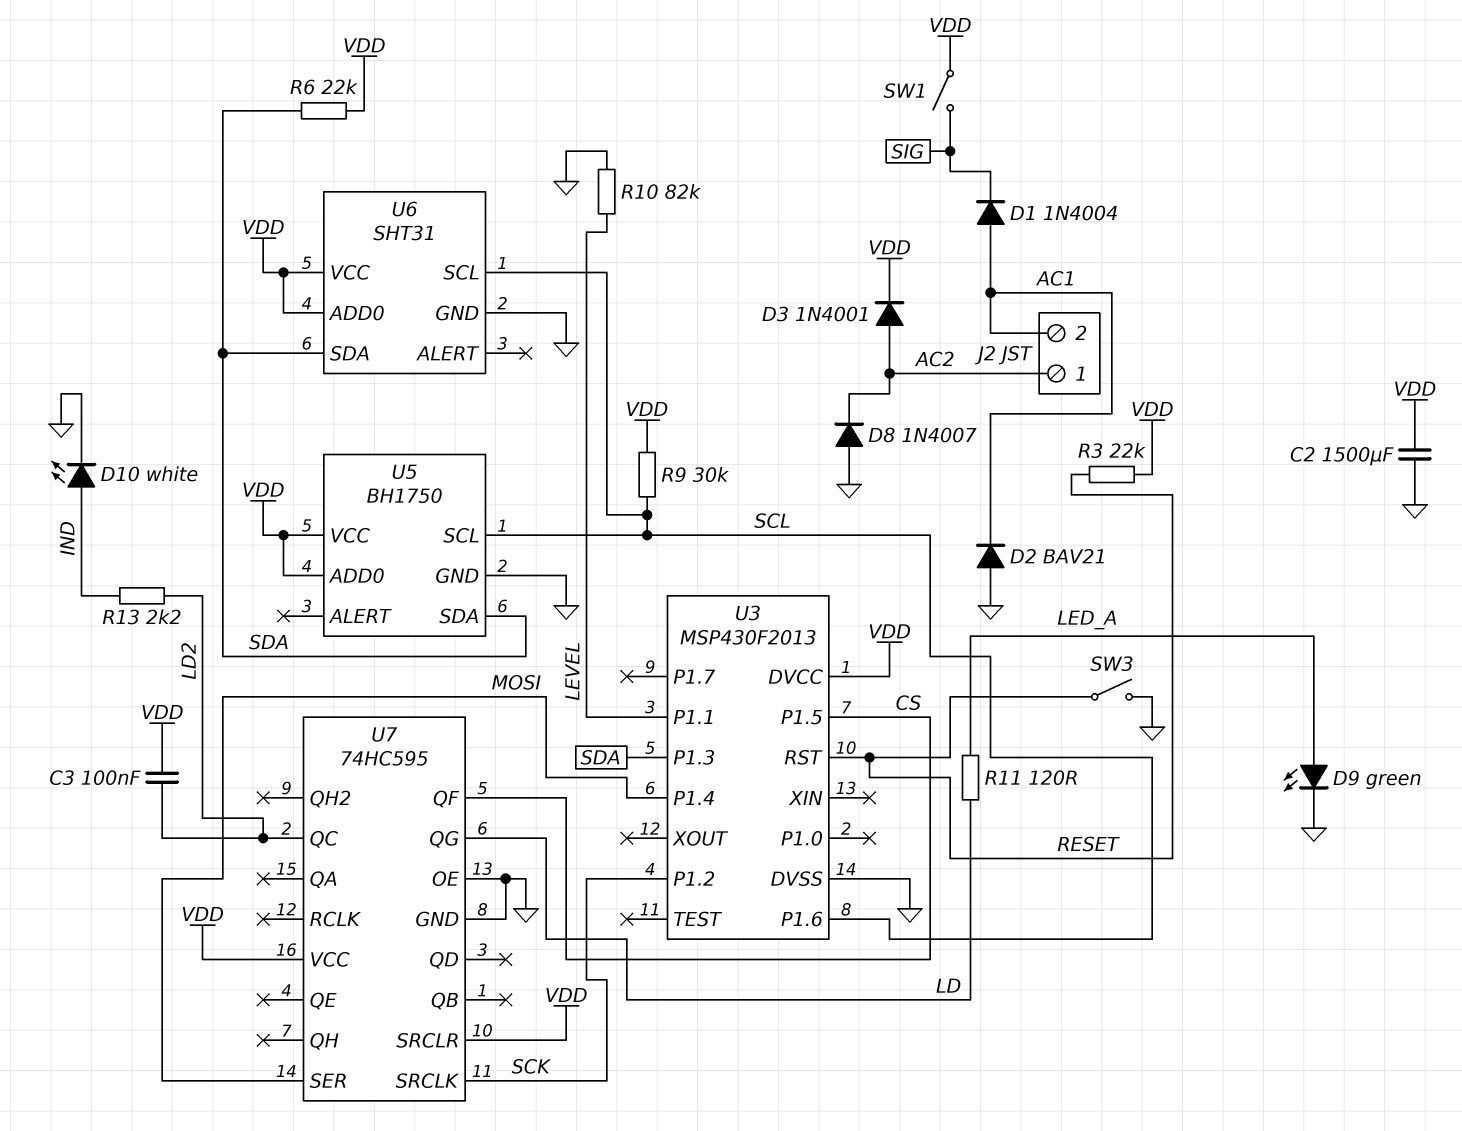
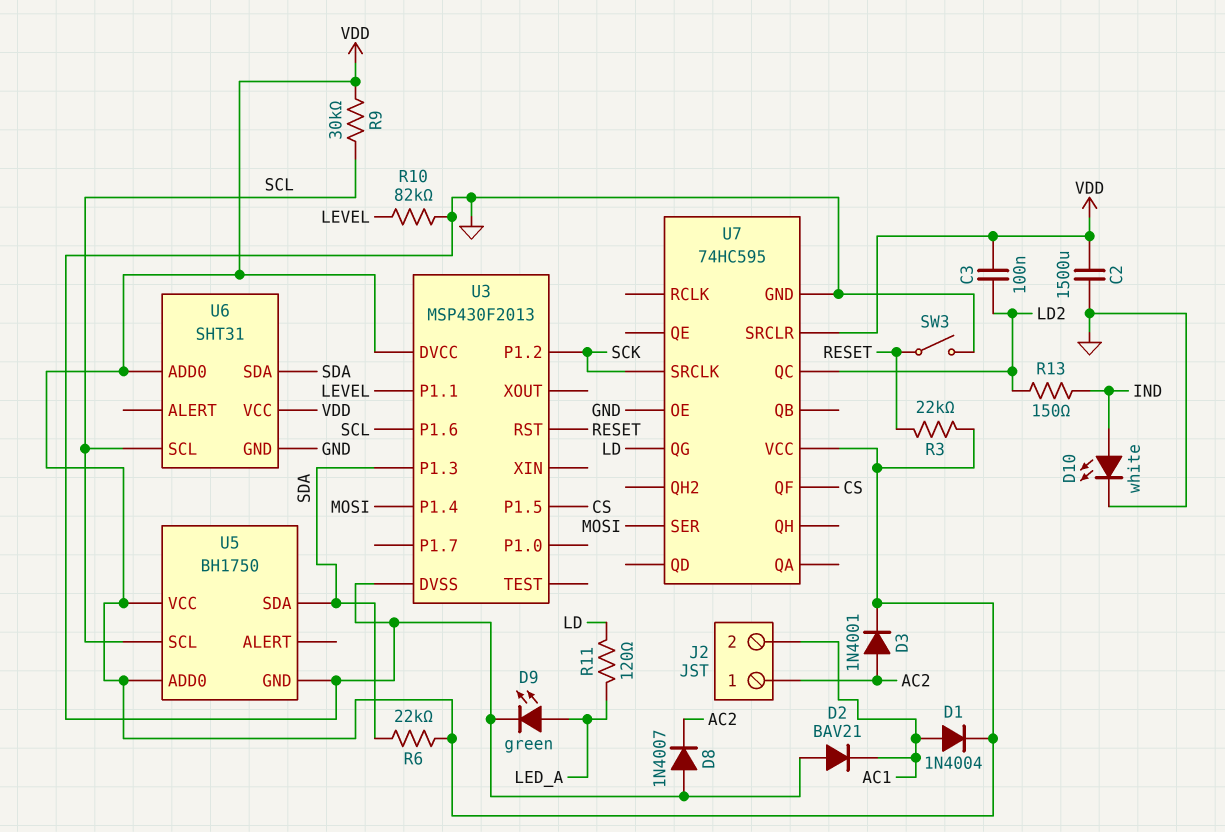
D1: diode 1N4004 (A AC1, K SIG) -> diode 1N4004 (A AC1, K VDD)
R13: 2.2k (IND, LD2) -> 150 (IND, LD2)
SW1: switch (SIG, VDD) -> none

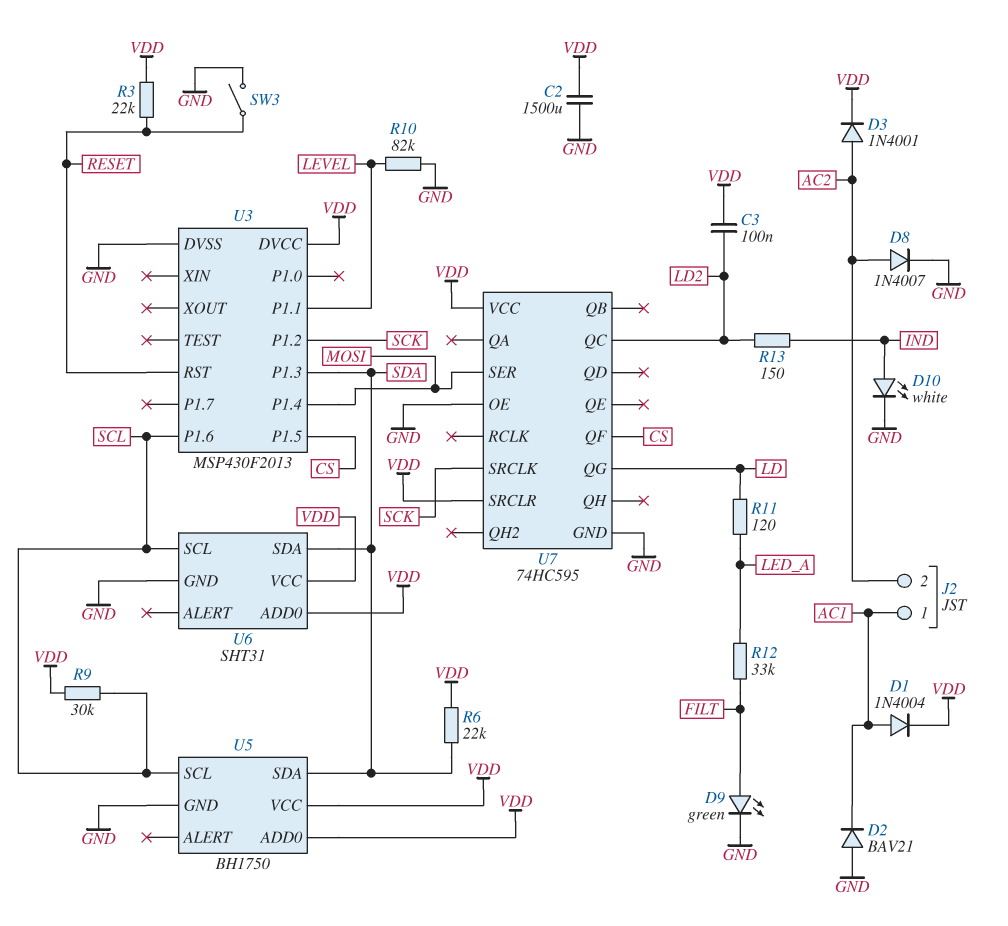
D8: diode 1N4007 (A GND, K AC2) -> diode 1N4007 (A AC2, K GND)
D9: LED green (A LED_A, K GND) -> LED green (A FILT, K GND)
J2 pin 1: AC2 -> AC1
J2 pin 2: AC1 -> AC2
R12: none -> 33k (FILT, LED_A)

